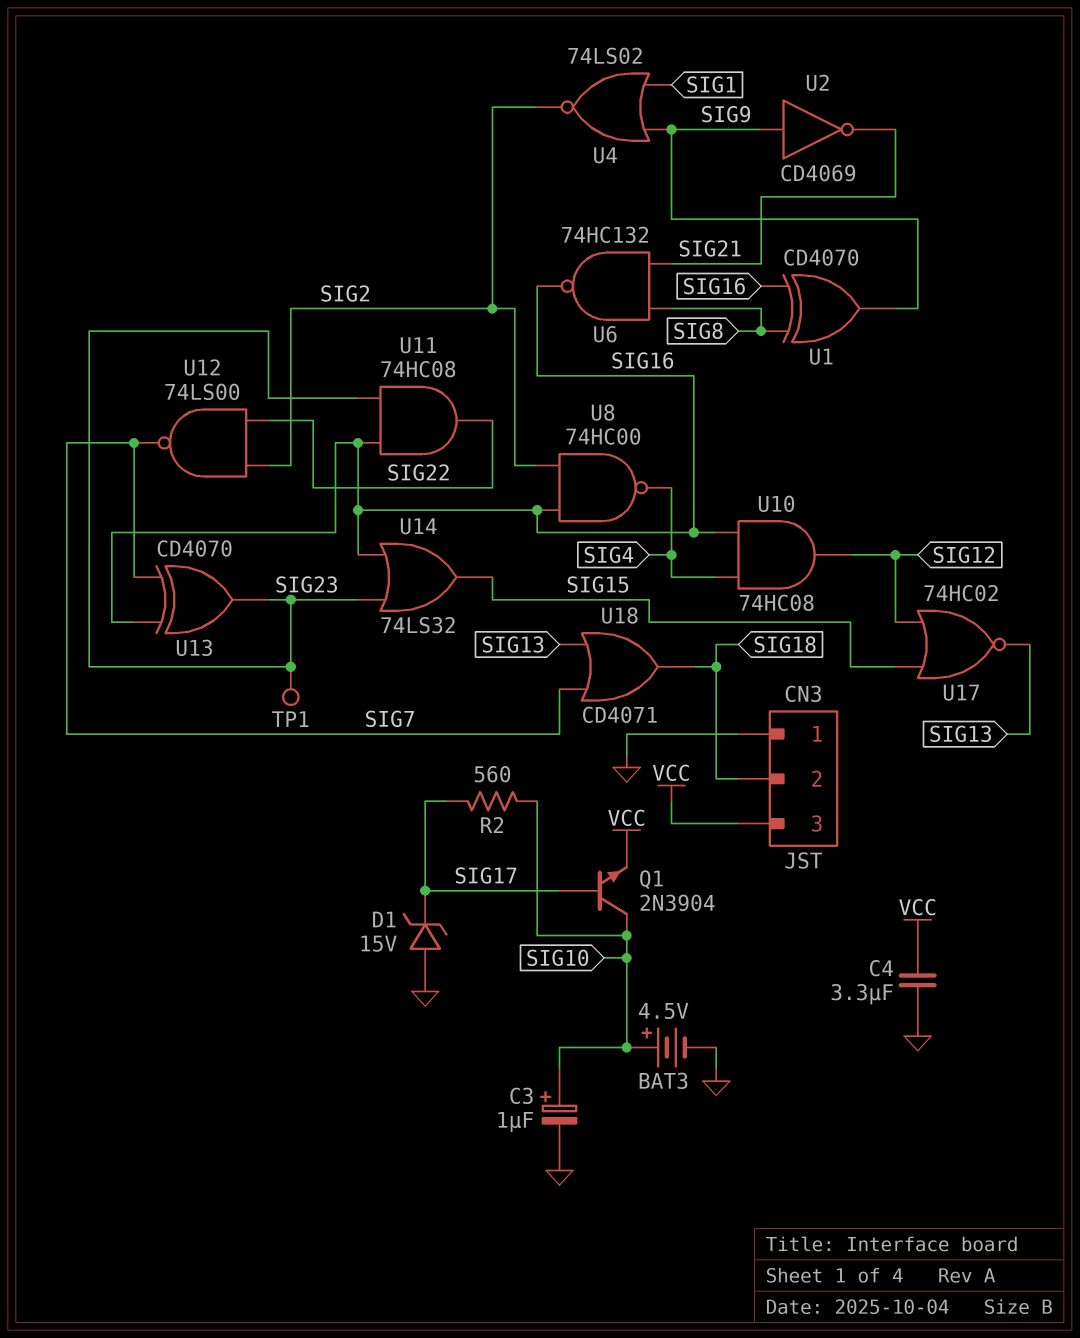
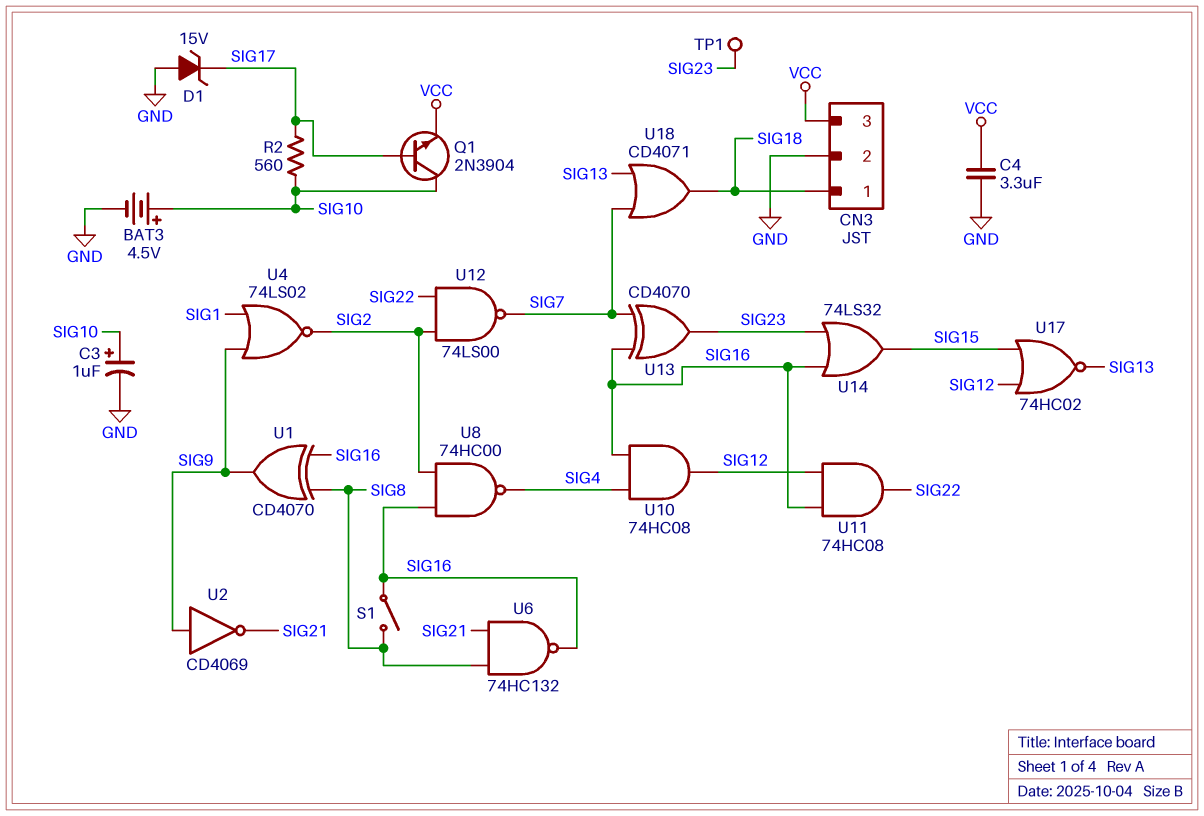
CN3 pin 1: GND -> SIG18
CN3 pin 2: SIG18 -> GND
S1: none -> switch (SIG8, SIG16)
U11: AND 74HC08 (in SIG16, in SIG23, out SIG22) -> AND 74HC08 (in SIG12, in SIG16, out SIG22)

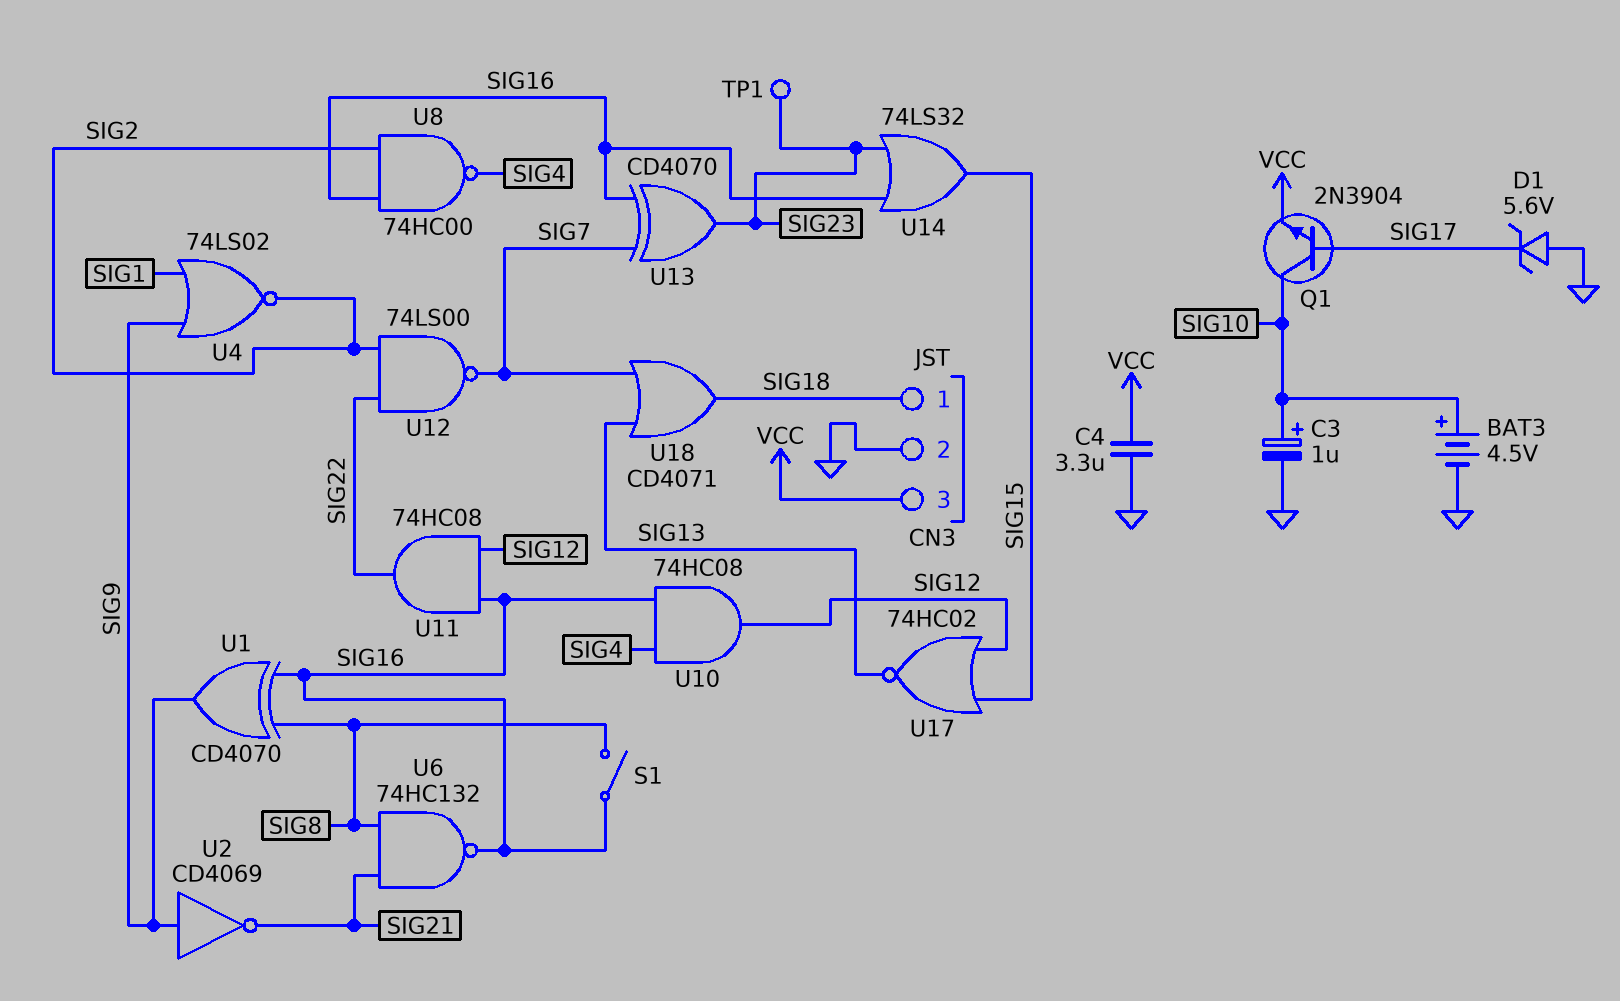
D1: zener 15V (A GND, K SIG17) -> zener 5.6V (A GND, K SIG17)
R2: 560 (SIG10, SIG17) -> none

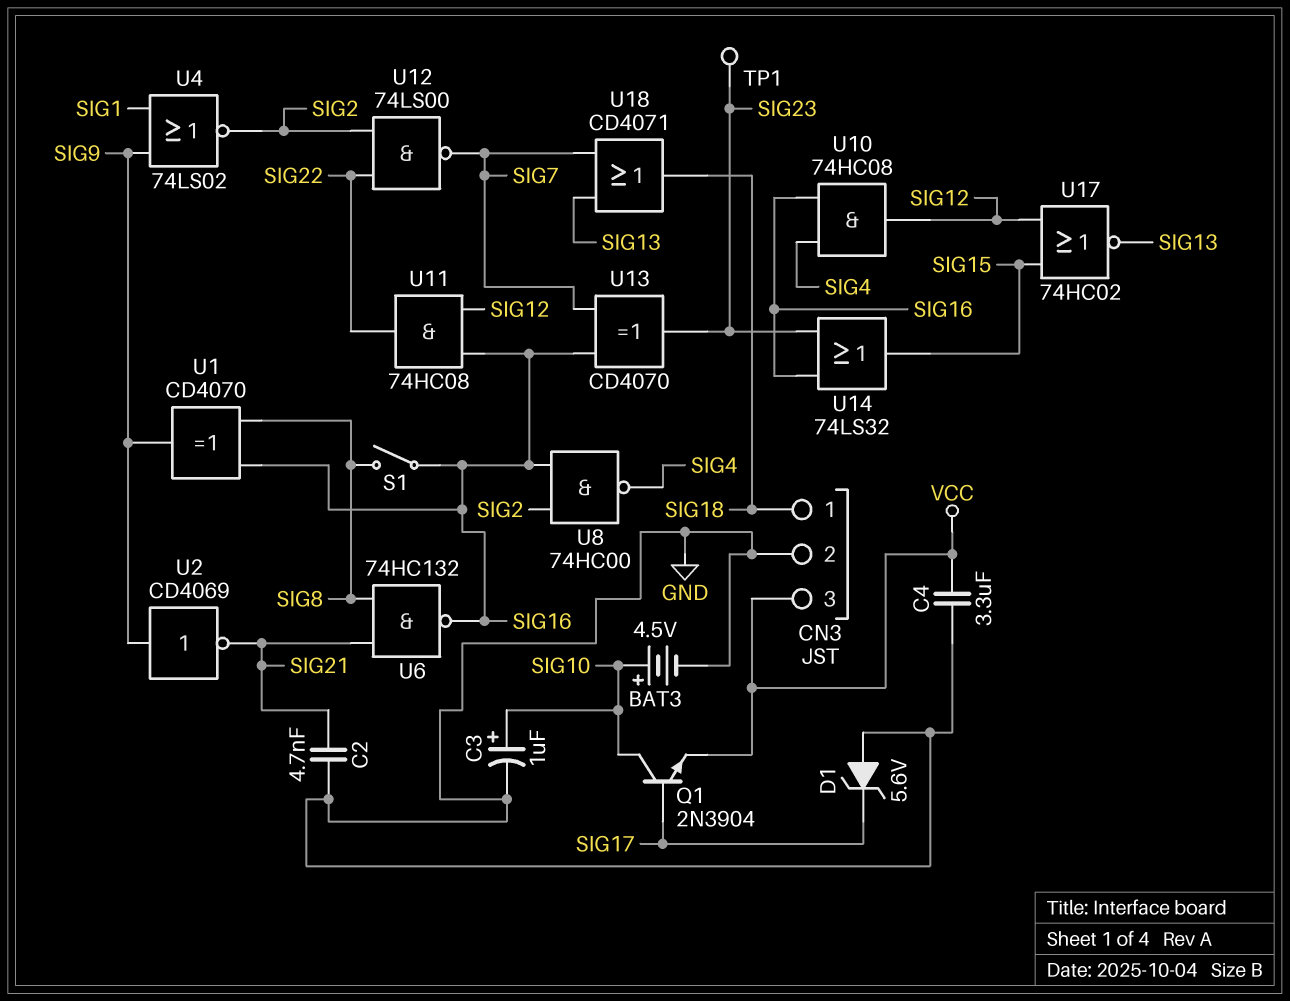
C2: none -> 4.7nF (GND, SIG21)

